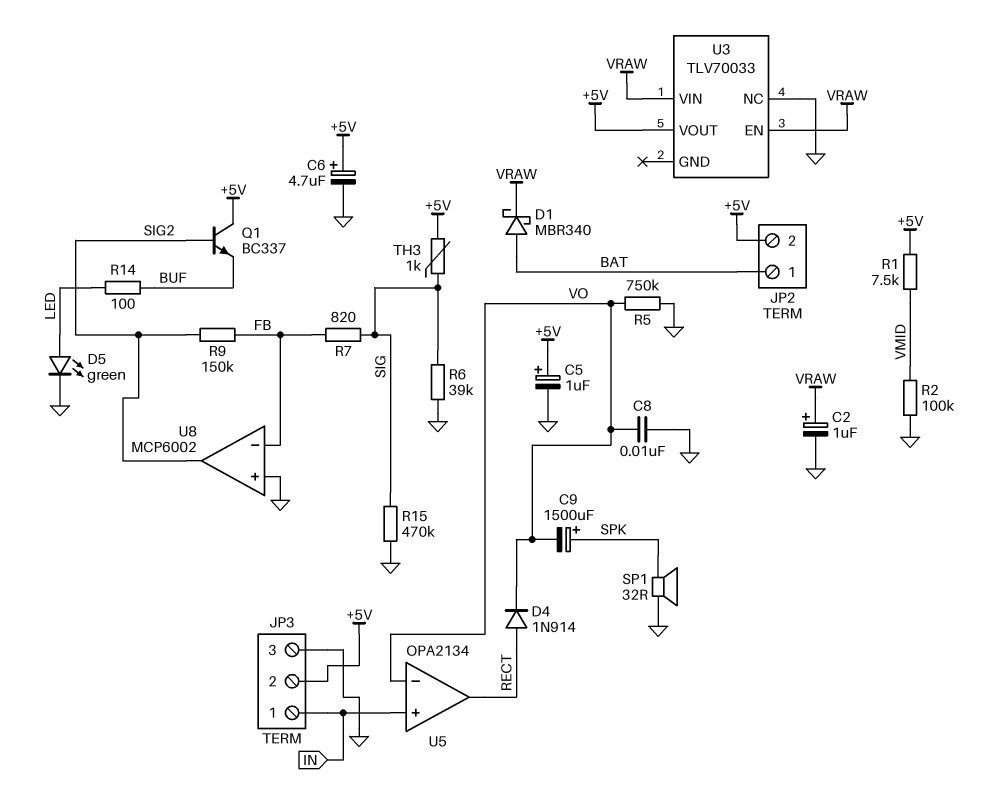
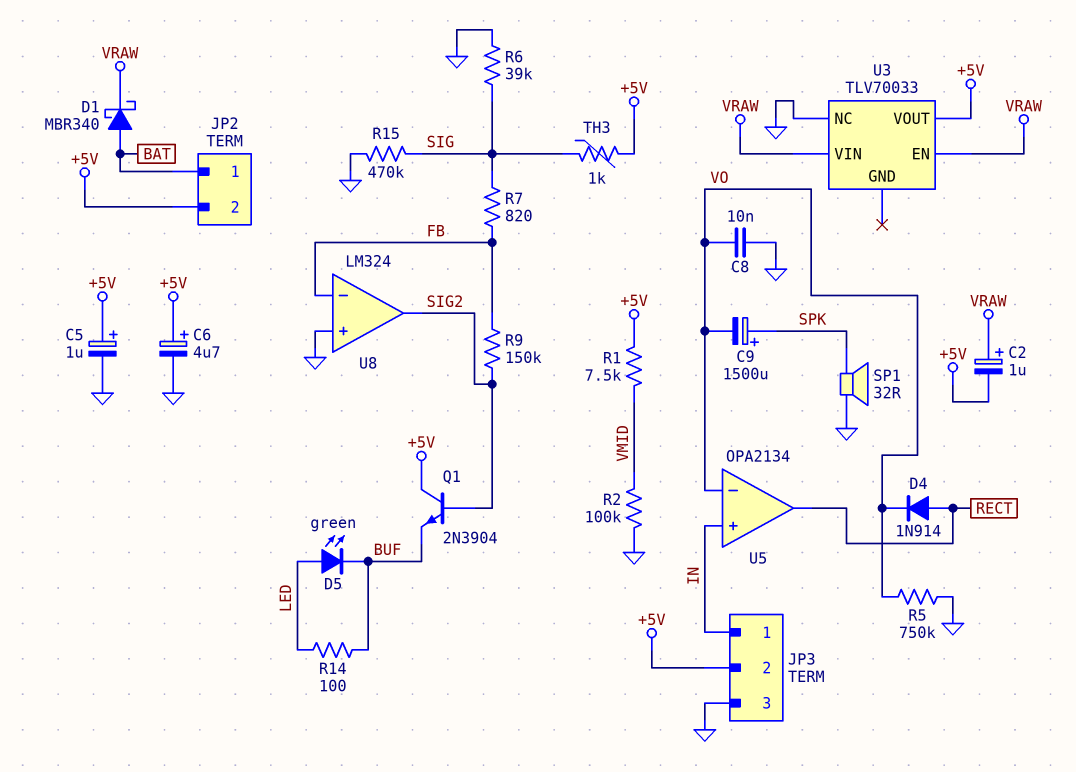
C2: 1uF (plus VRAW, minus GND) -> 1uF (plus VRAW, minus +5V)
D5: LED green (A LED, K GND) -> LED green (A LED, K BUF)
Q1: NPN BC337 (B SIG2, C +5V, E BUF) -> NPN 2N3904 (B SIG2, C +5V, E BUF)
U8: MCP6002 -> LM324

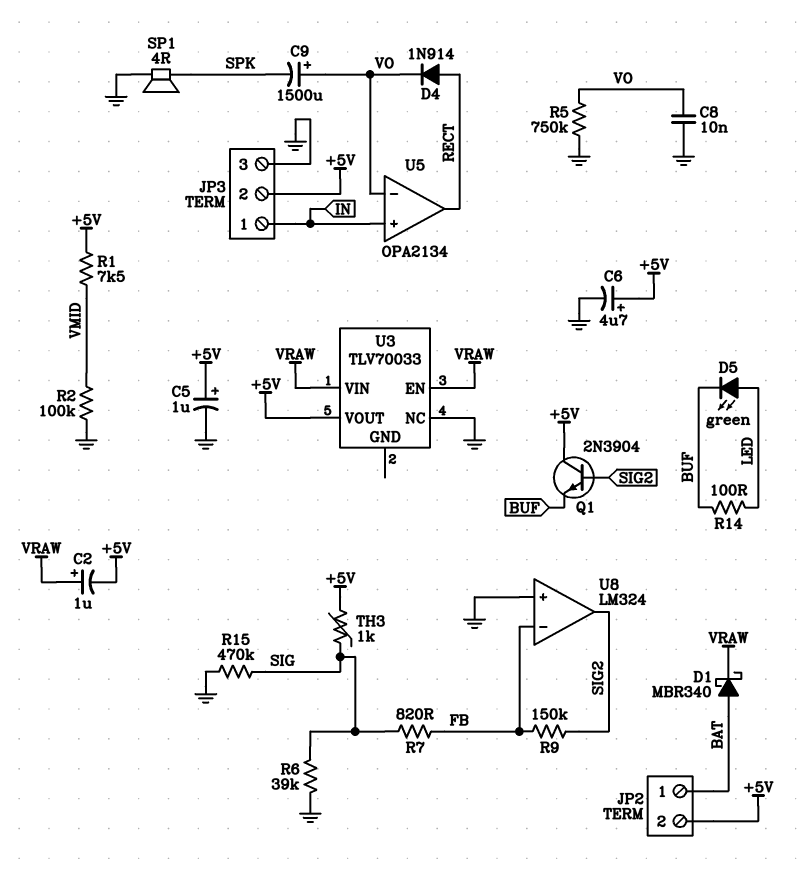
C9: 1500uF (plus SPK, minus VO) -> 1500uF (plus VO, minus SPK)
SP1: speaker 32R (GND, SPK) -> speaker 4R (GND, SPK)

